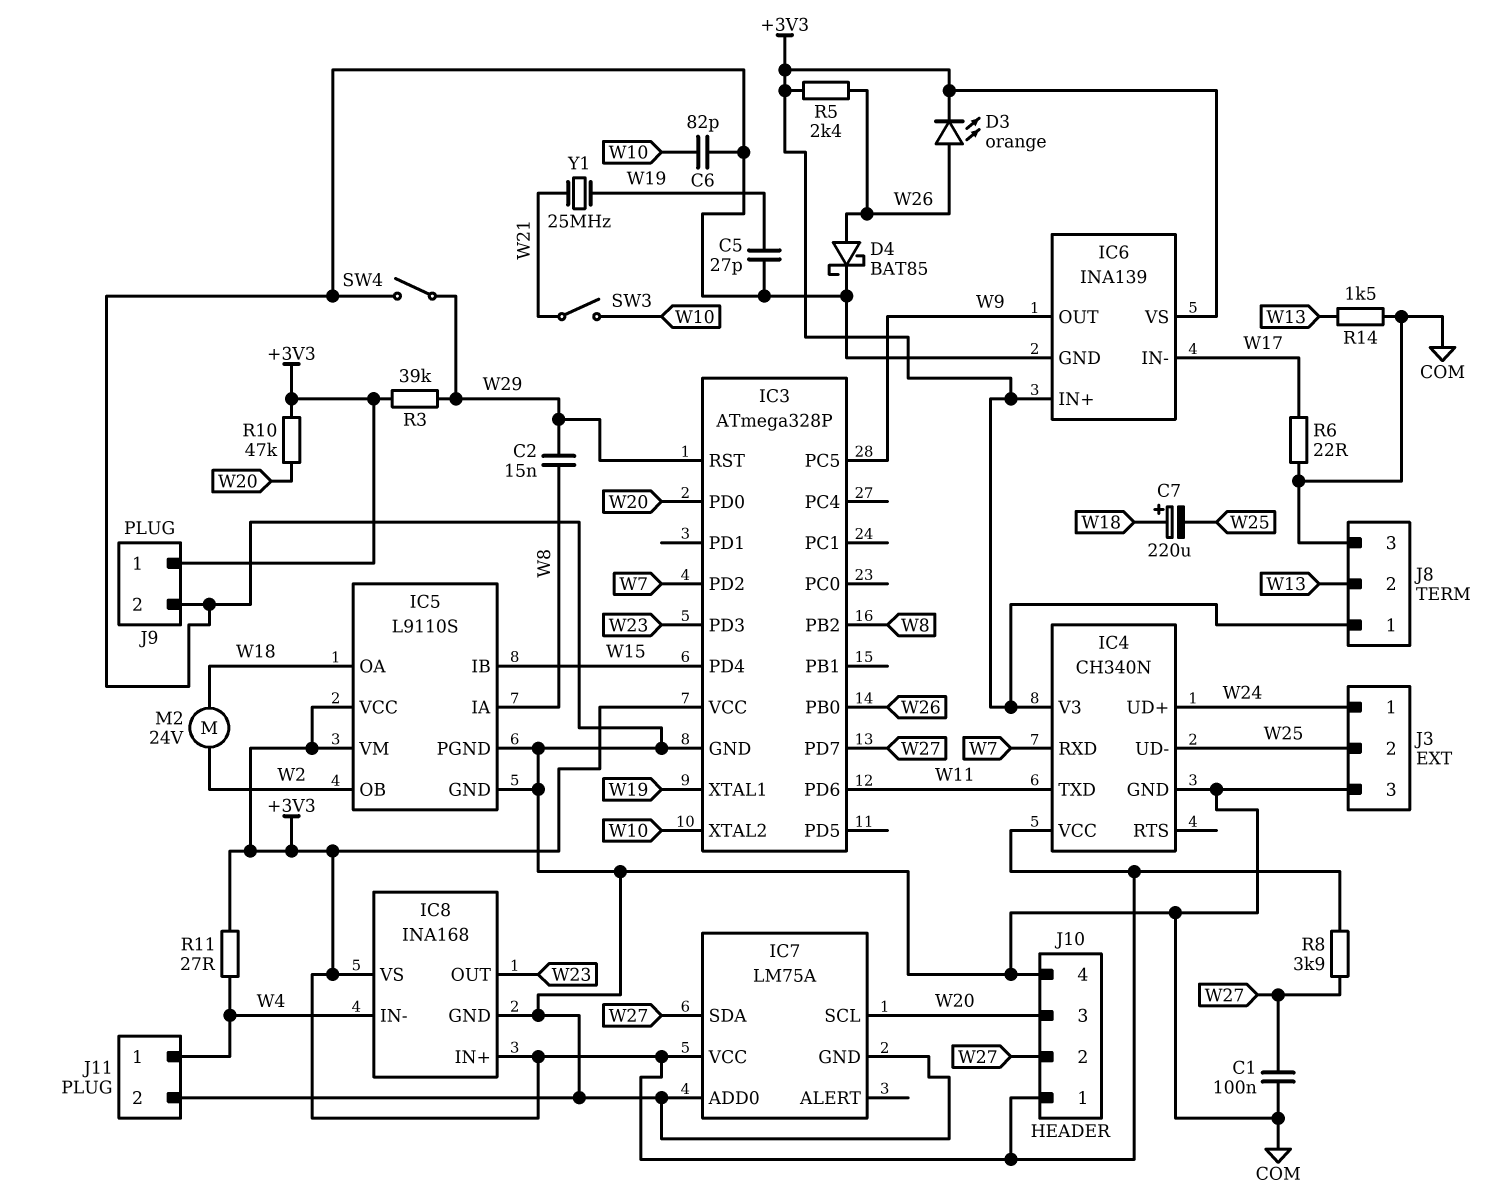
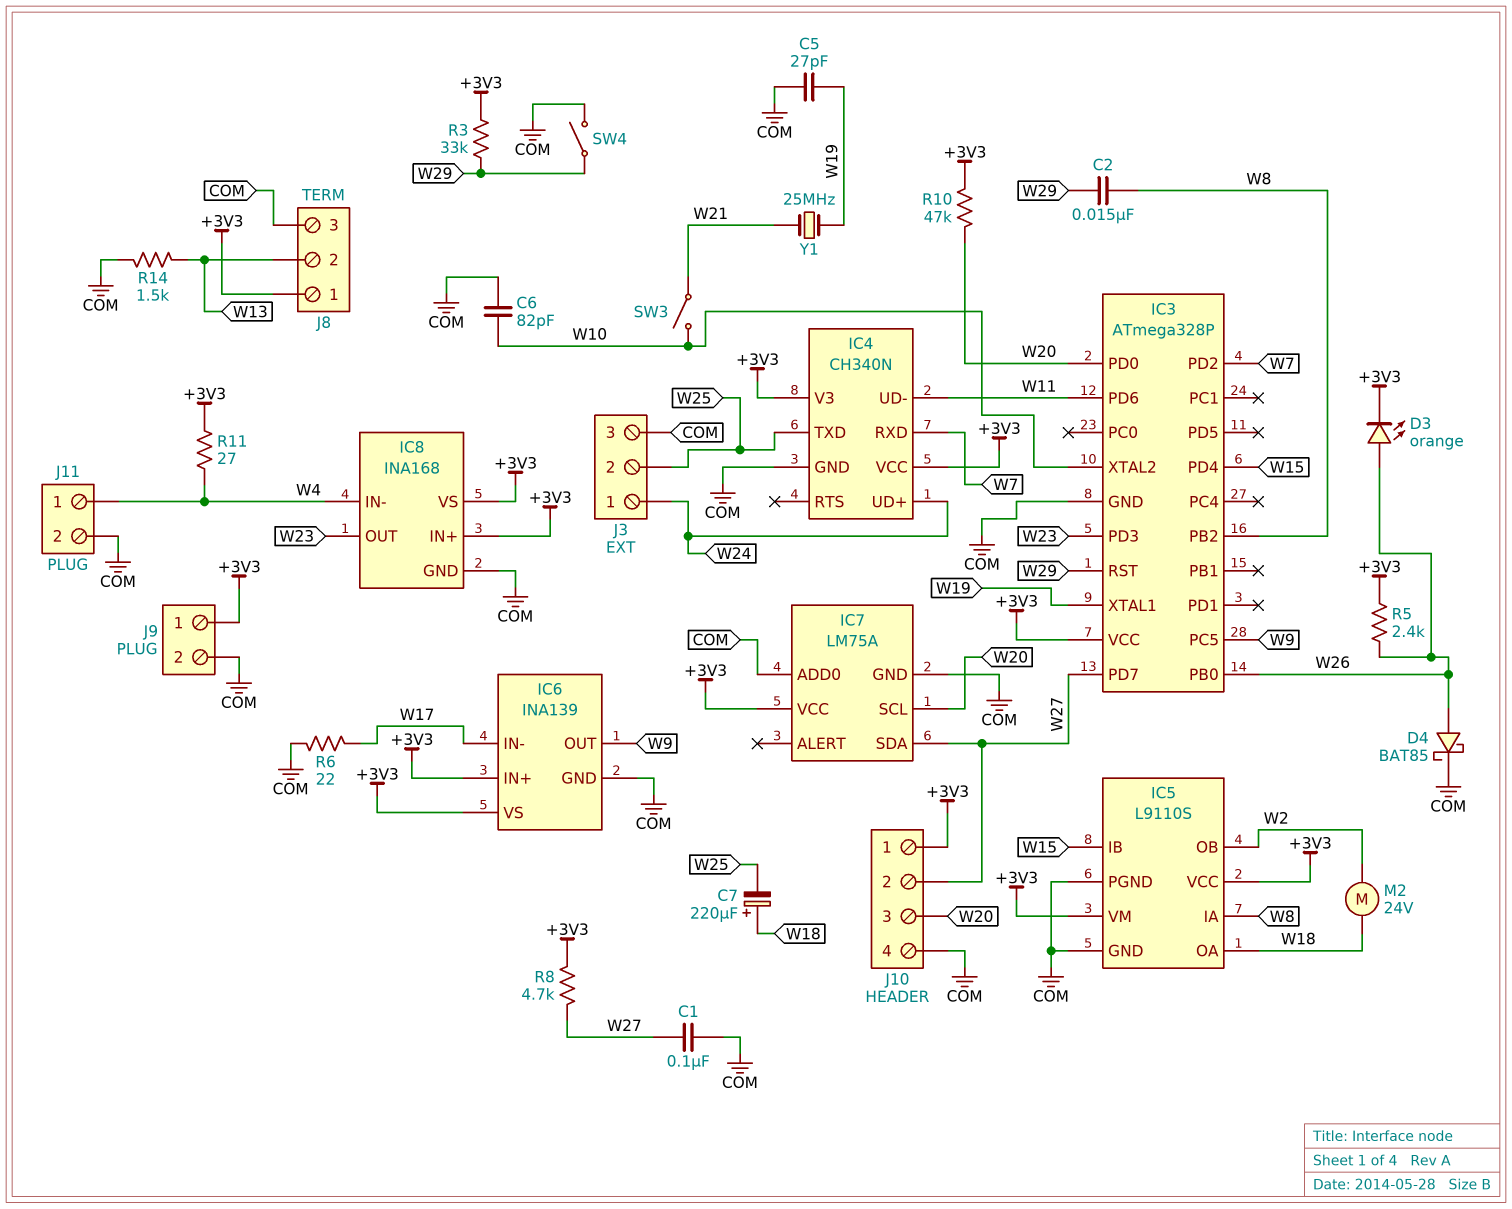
IC4 pin TXD: W11 -> W25
IC4 pin UD-: W25 -> W11
R3: 39k (+3V3, W29) -> 33k (+3V3, W29)
R8: 3.9k (+3V3, W27) -> 4.7k (+3V3, W27)

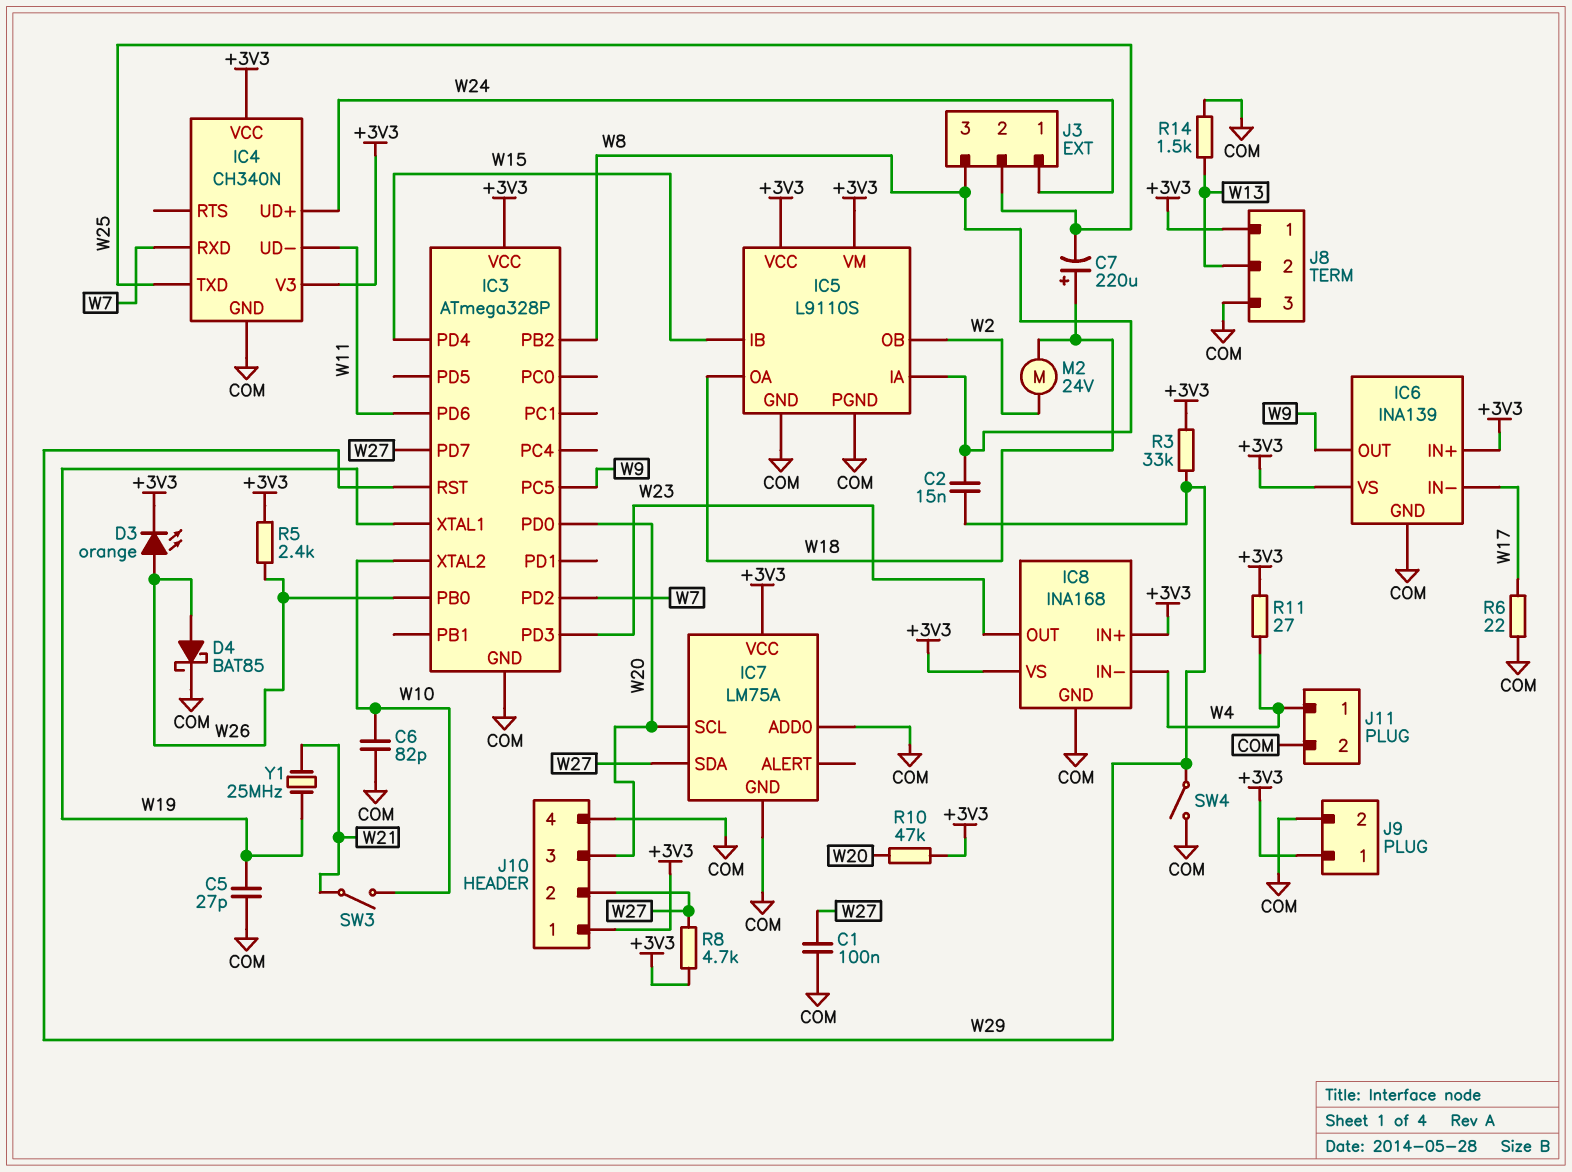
J3 pin 3: COM -> W8

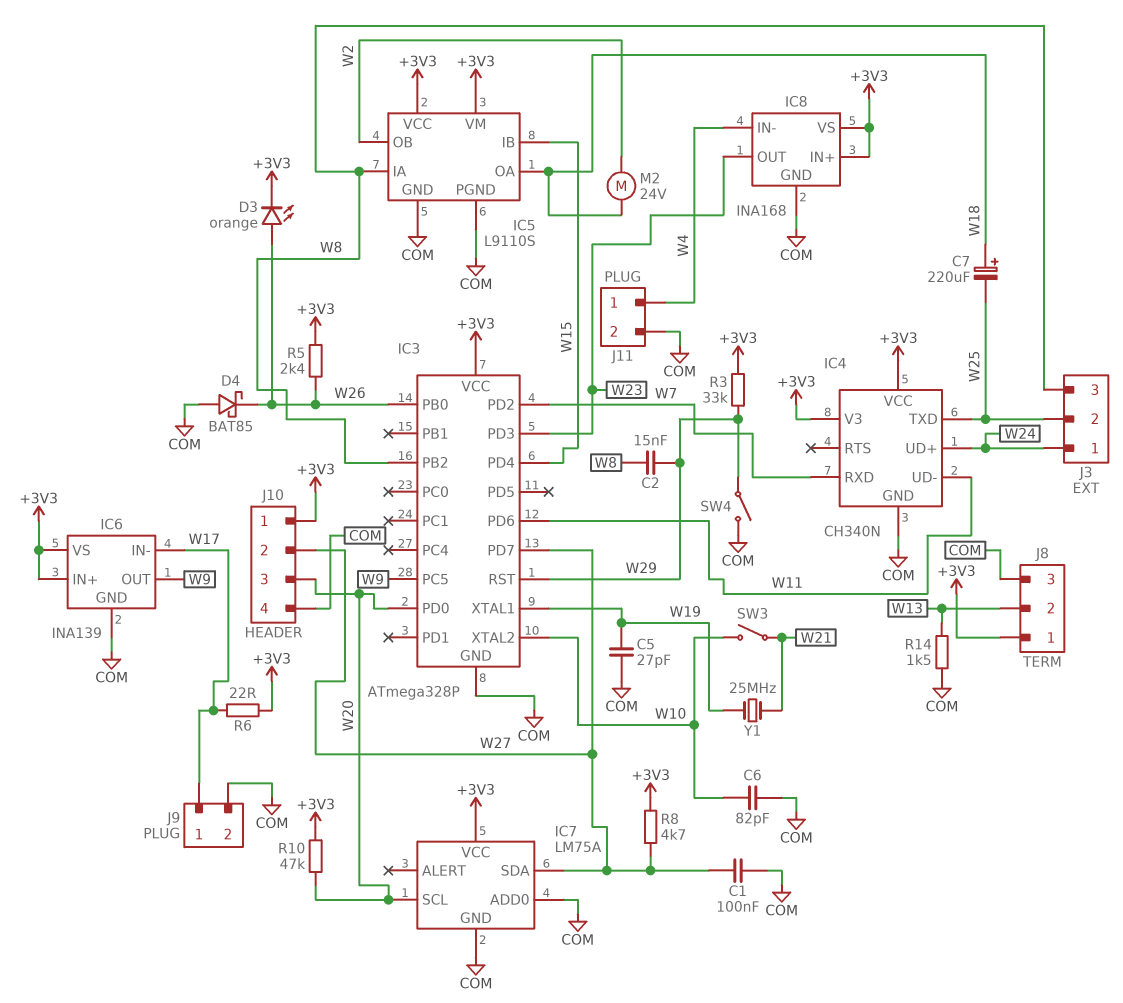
D4: schottky BAT85 (A W26, K COM) -> schottky BAT85 (A COM, K W26)
J9 pin 1: +3V3 -> W17
R6: 22 (COM, W17) -> 22 (+3V3, W17)
R11: 27 (+3V3, W4) -> none

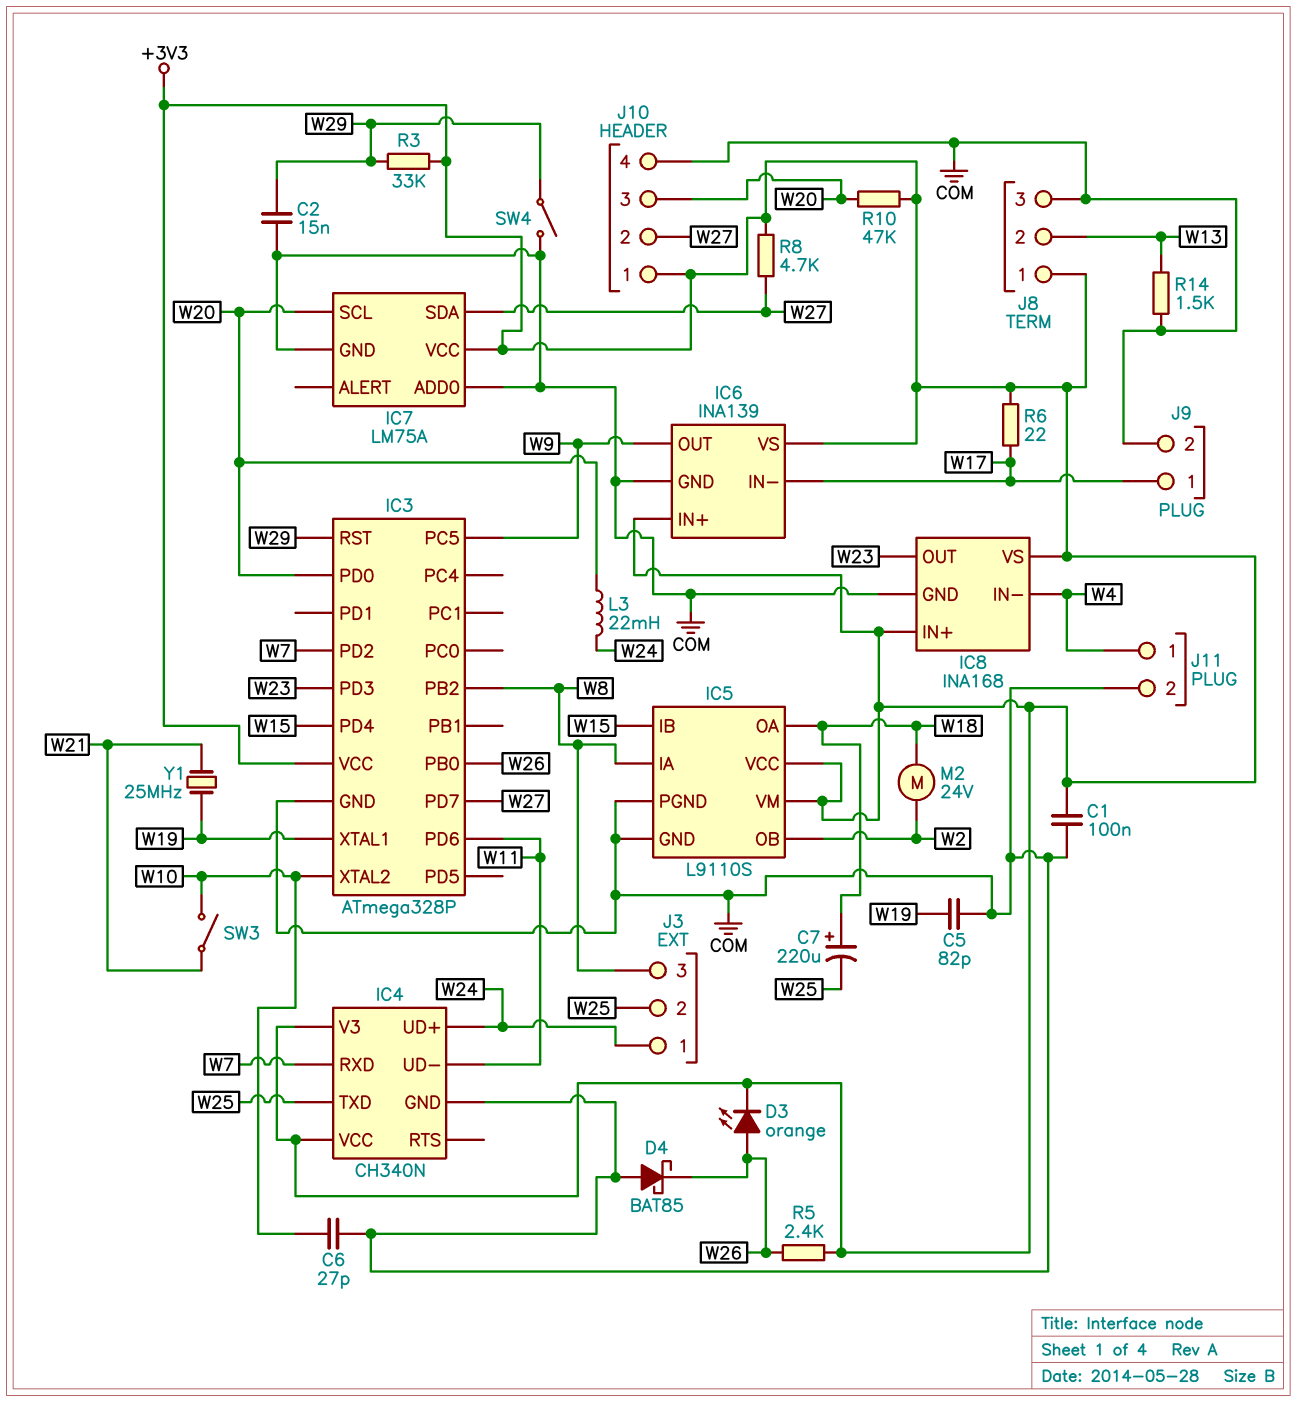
C1: 100nF (COM, W27) -> 100nF (+3V3, COM)
C2: 15nF (W8, W29) -> 15nF (COM, W29)
C5: 27pF (COM, W19) -> 82pF (COM, W19)
C6: 82pF (COM, W10) -> 27pF (COM, W10)
L3: none -> 22mH (W20, W24)

